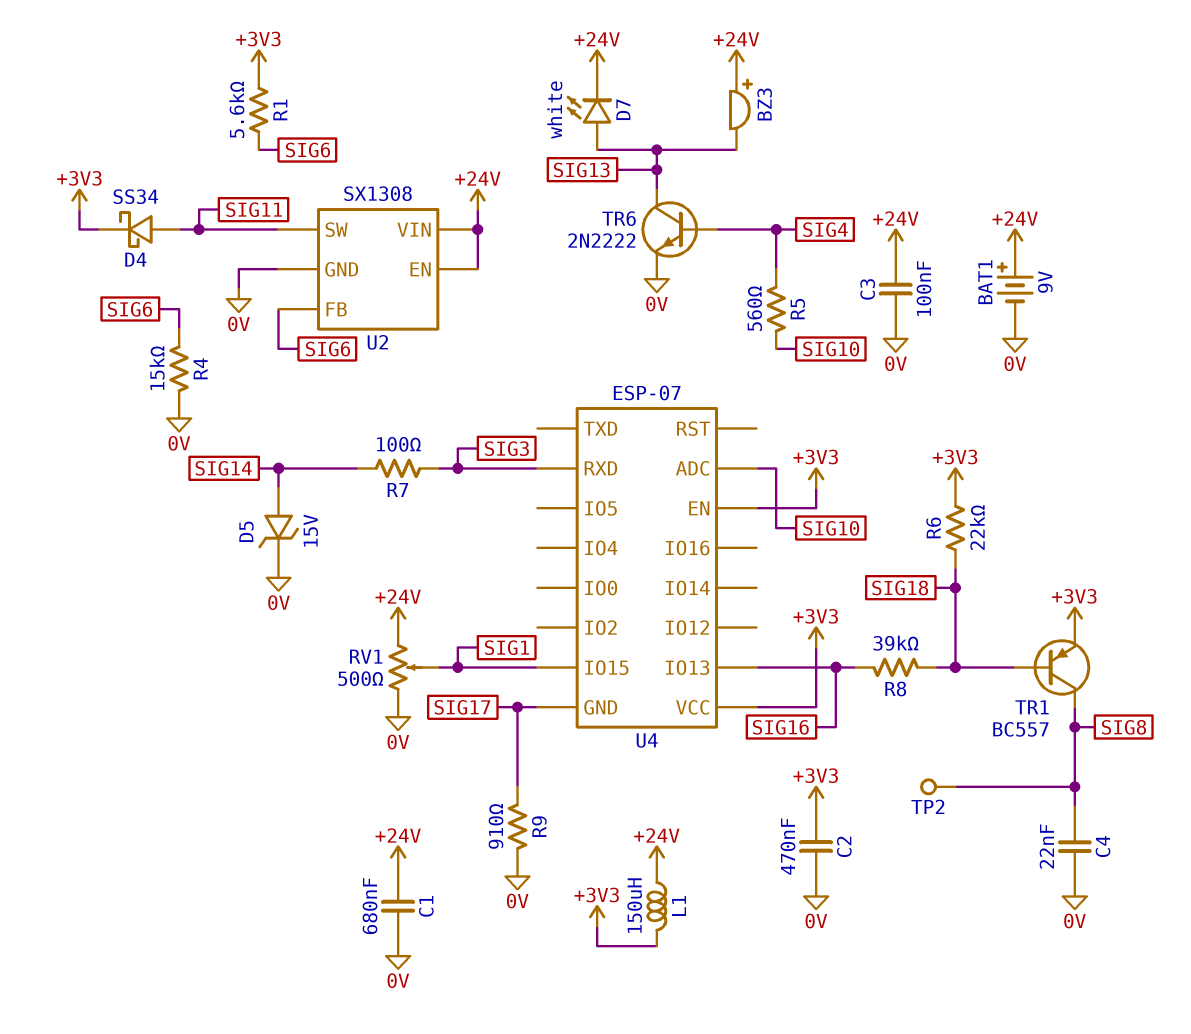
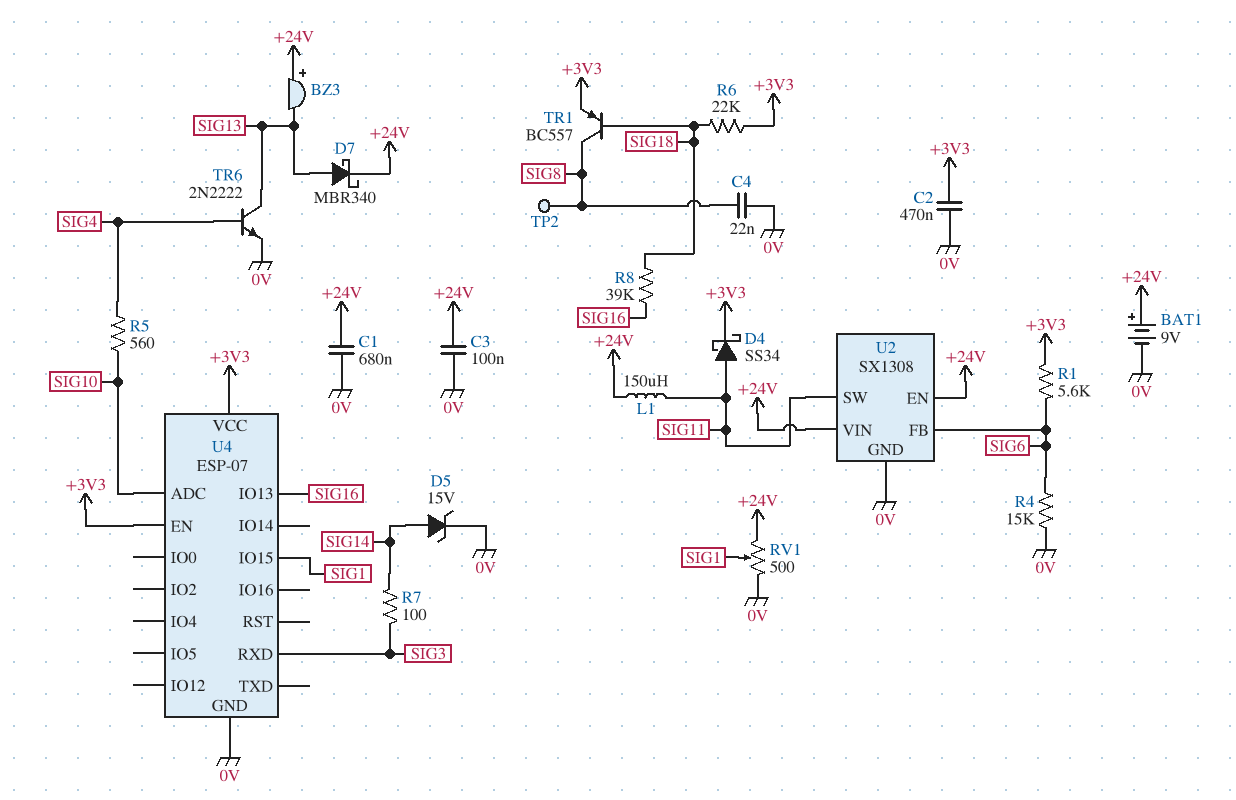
D7: LED white (A SIG13, K +24V) -> schottky MBR340 (A SIG13, K +24V)
L1: 150uH (+3V3, +24V) -> 150uH (+24V, SIG11)
R9: 910 (0V, SIG17) -> none
U4 pin GND: SIG17 -> 0V

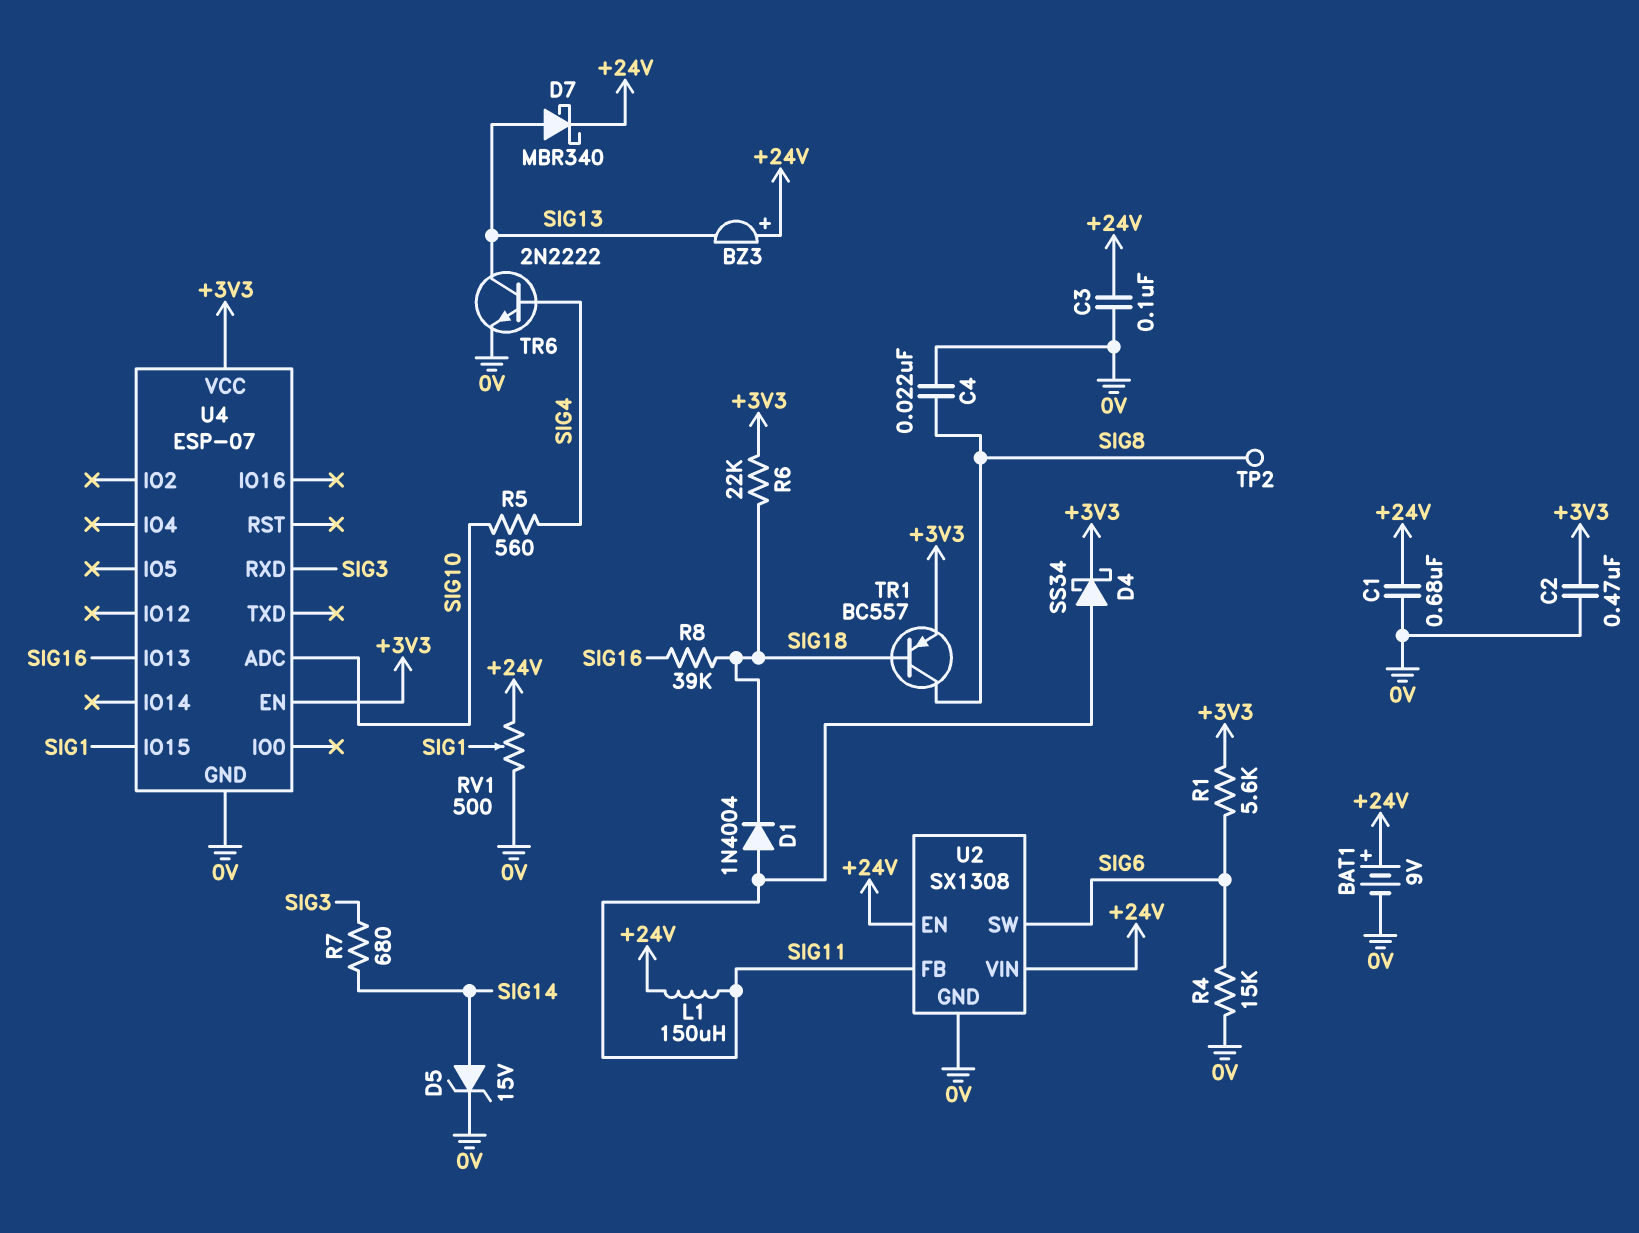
D1: none -> diode 1N4004 (A SIG11, K SIG18)
R7: 100 (SIG3, SIG14) -> 680 (SIG3, SIG14)
U2 pin FB: SIG6 -> SIG11
U2 pin SW: SIG11 -> SIG6

